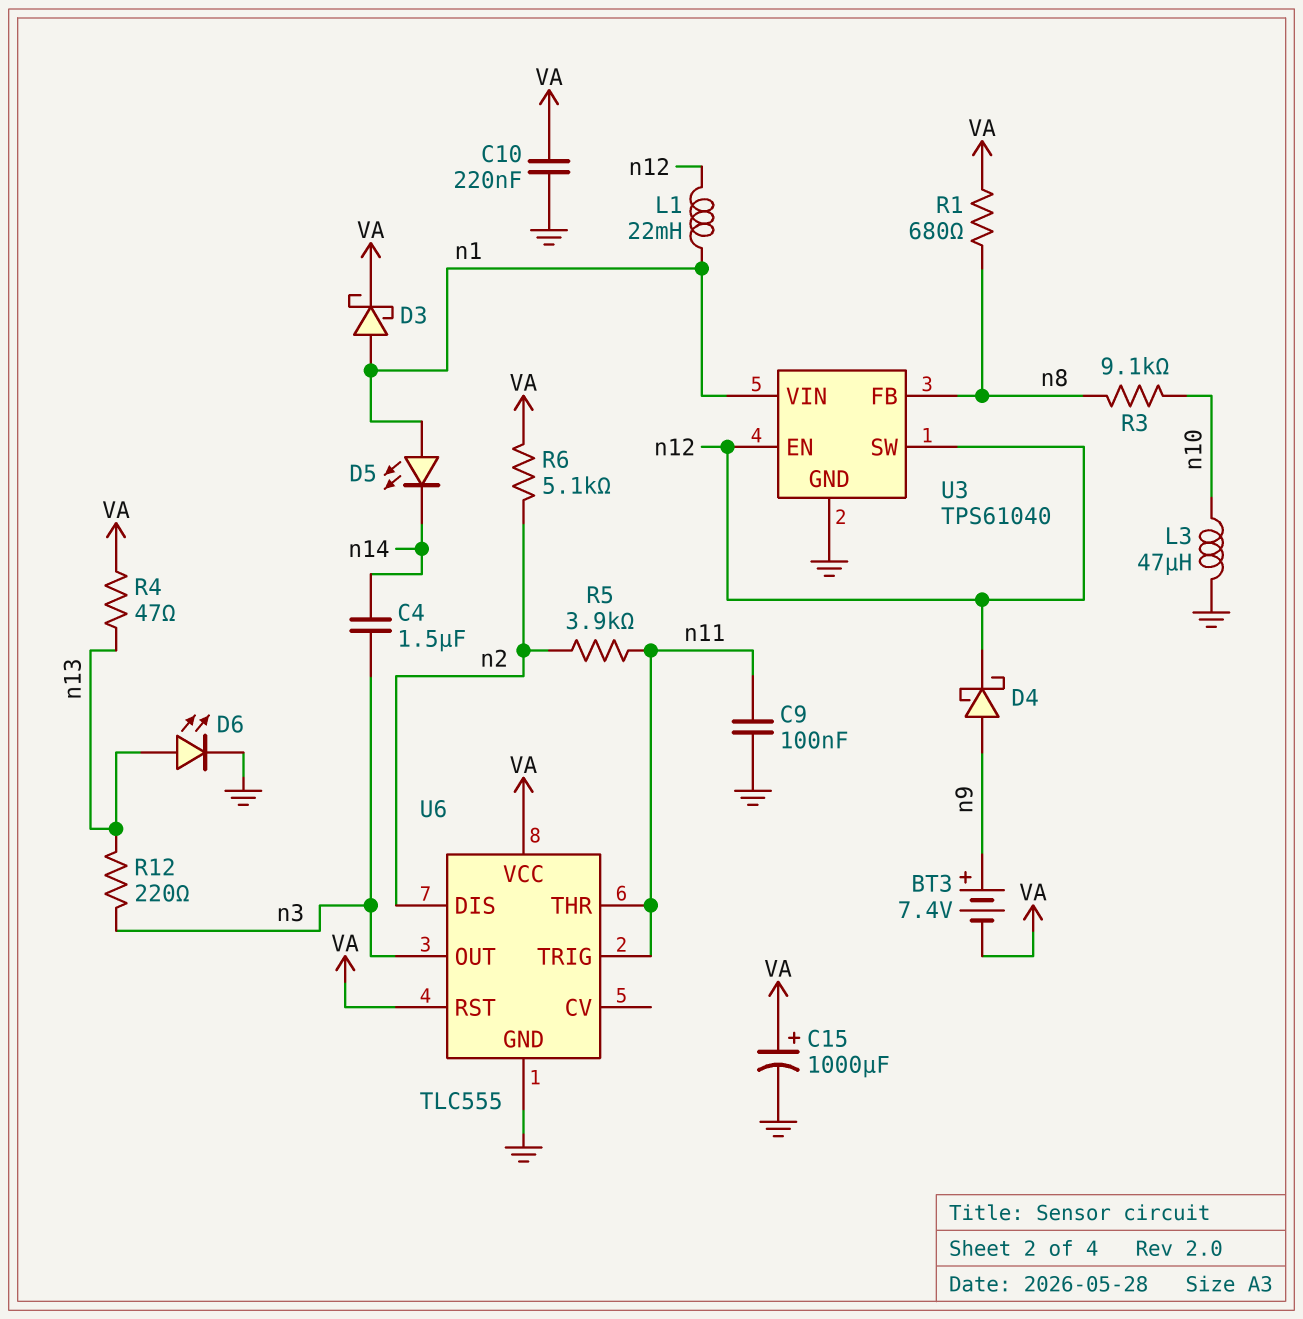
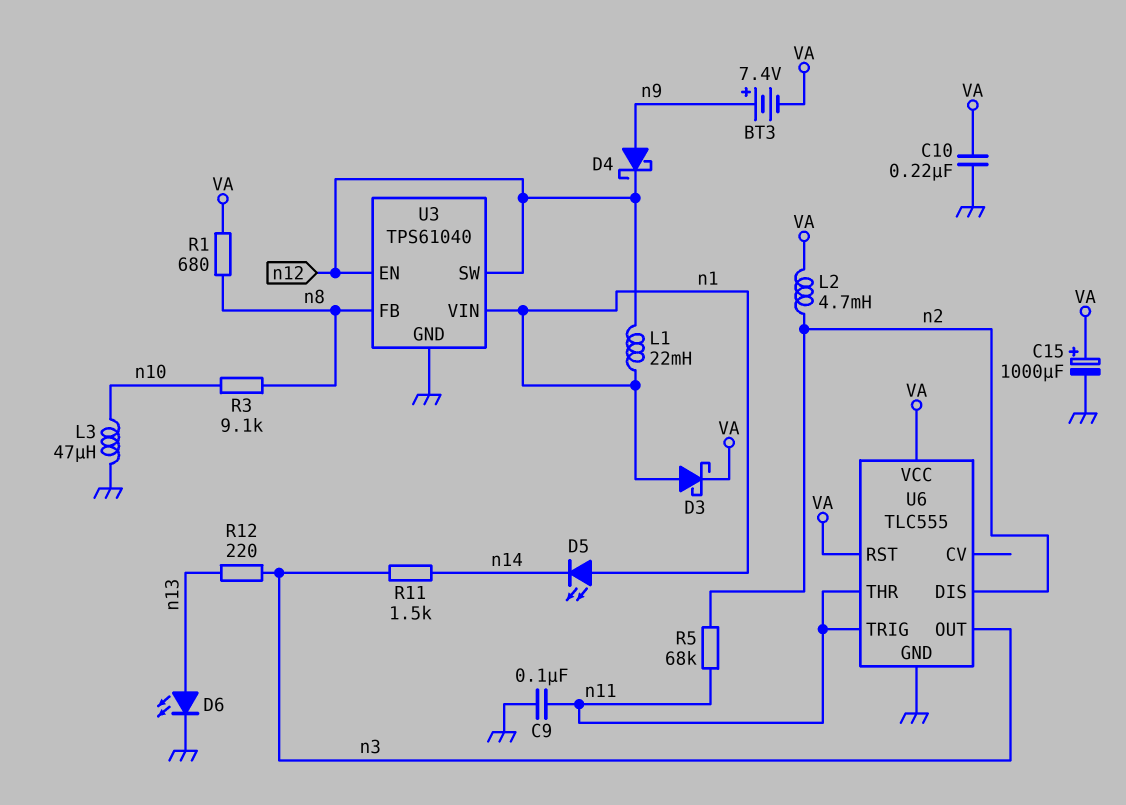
C4: 1.5uF (n3, n14) -> none
L2: none -> 4.7mH (VA, n2)
R4: 47 (VA, n13) -> none
R5: 3.9k (n2, n11) -> 68k (n2, n11)
R6: 5.1k (VA, n2) -> none
R11: none -> 1.5k (n3, n14)

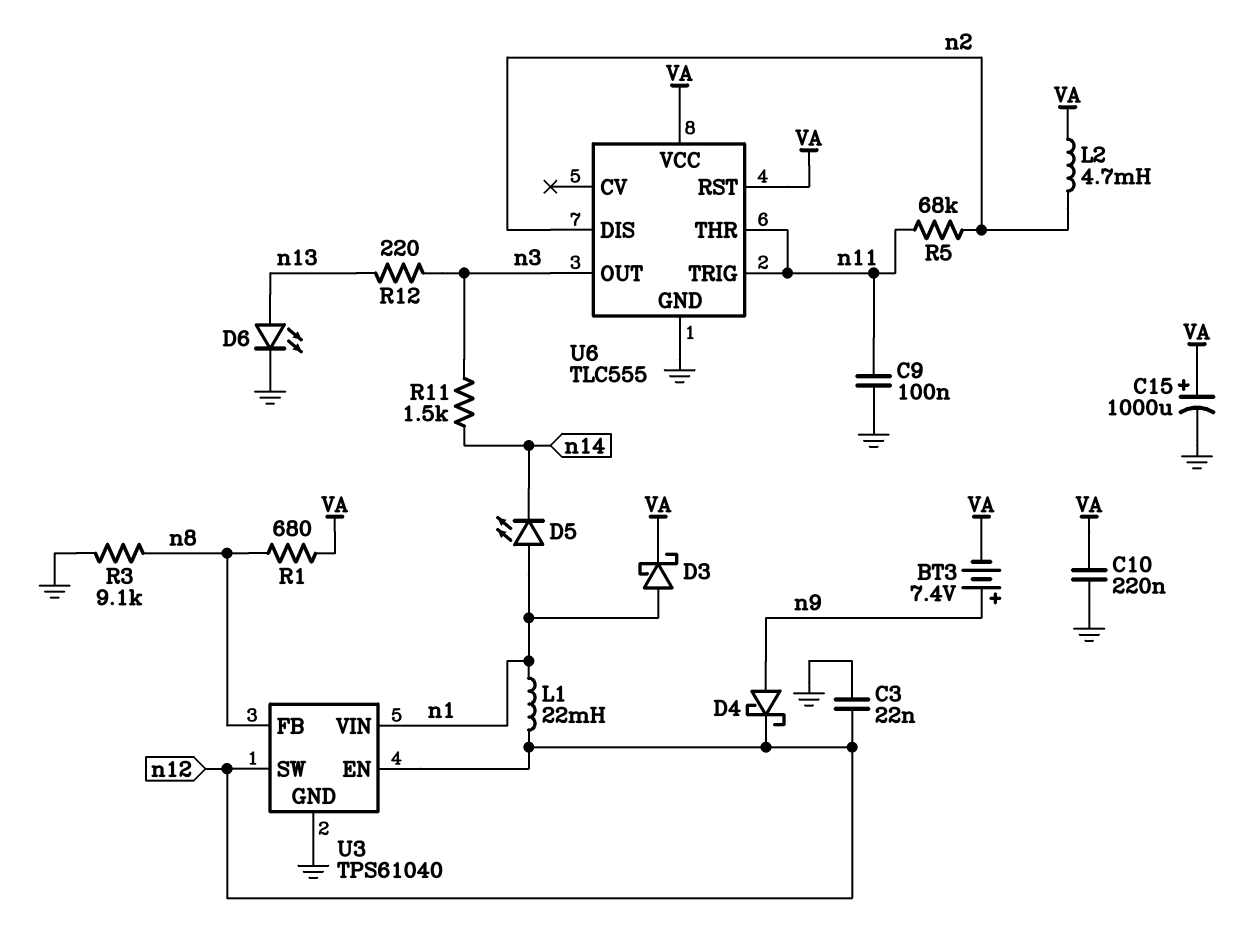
C3: none -> 22nF (GND, n12)
L3: 47uH (GND, n10) -> none
R3: 9.1k (n8, n10) -> 9.1k (GND, n8)

